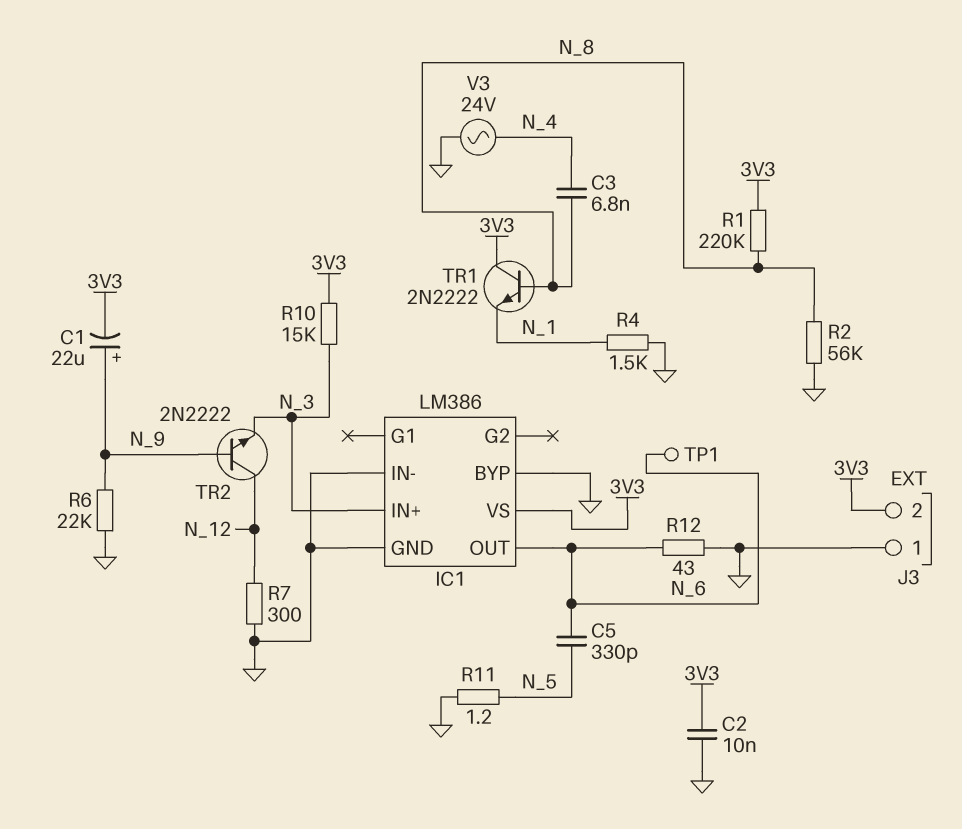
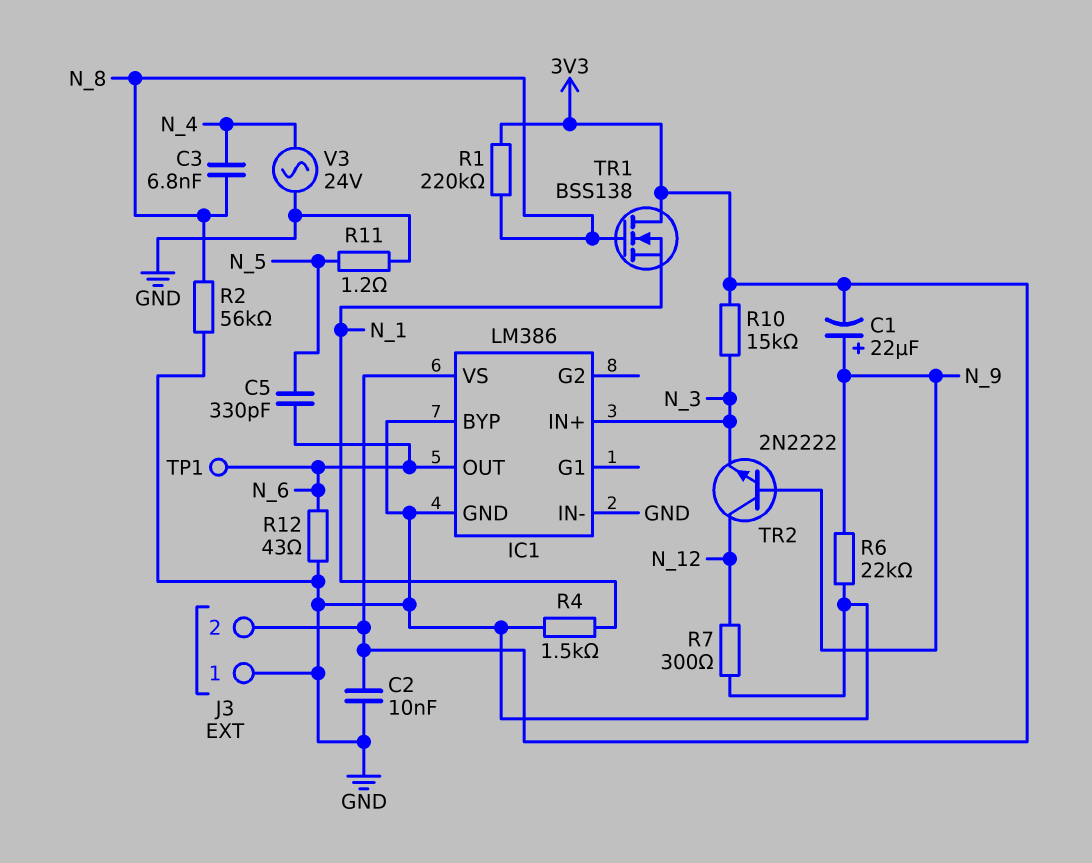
TR1: NPN 2N2222 (B N_8, C 3V3, E N_1) -> NMOS BSS138 (G N_8, D 3V3, S N_1)

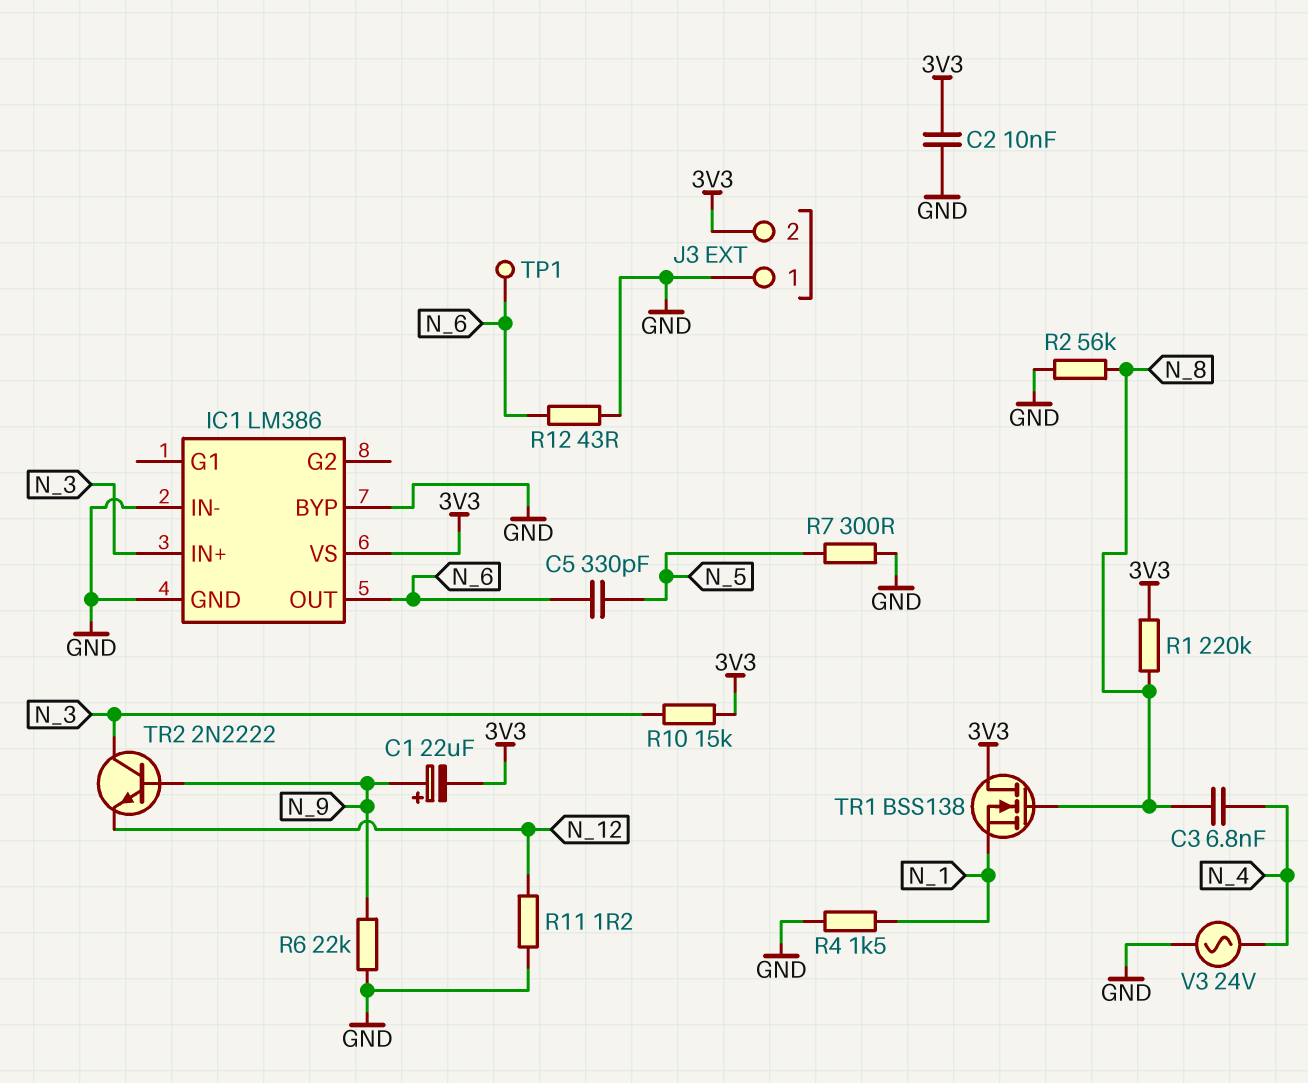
R7: 300 (GND, N_12) -> 300 (GND, N_5)
R11: 1.2 (GND, N_5) -> 1.2 (GND, N_12)
TR2: NPN 2N2222 (B N_9, C N_12, E N_3) -> NPN 2N2222 (B N_9, C N_3, E N_12)

